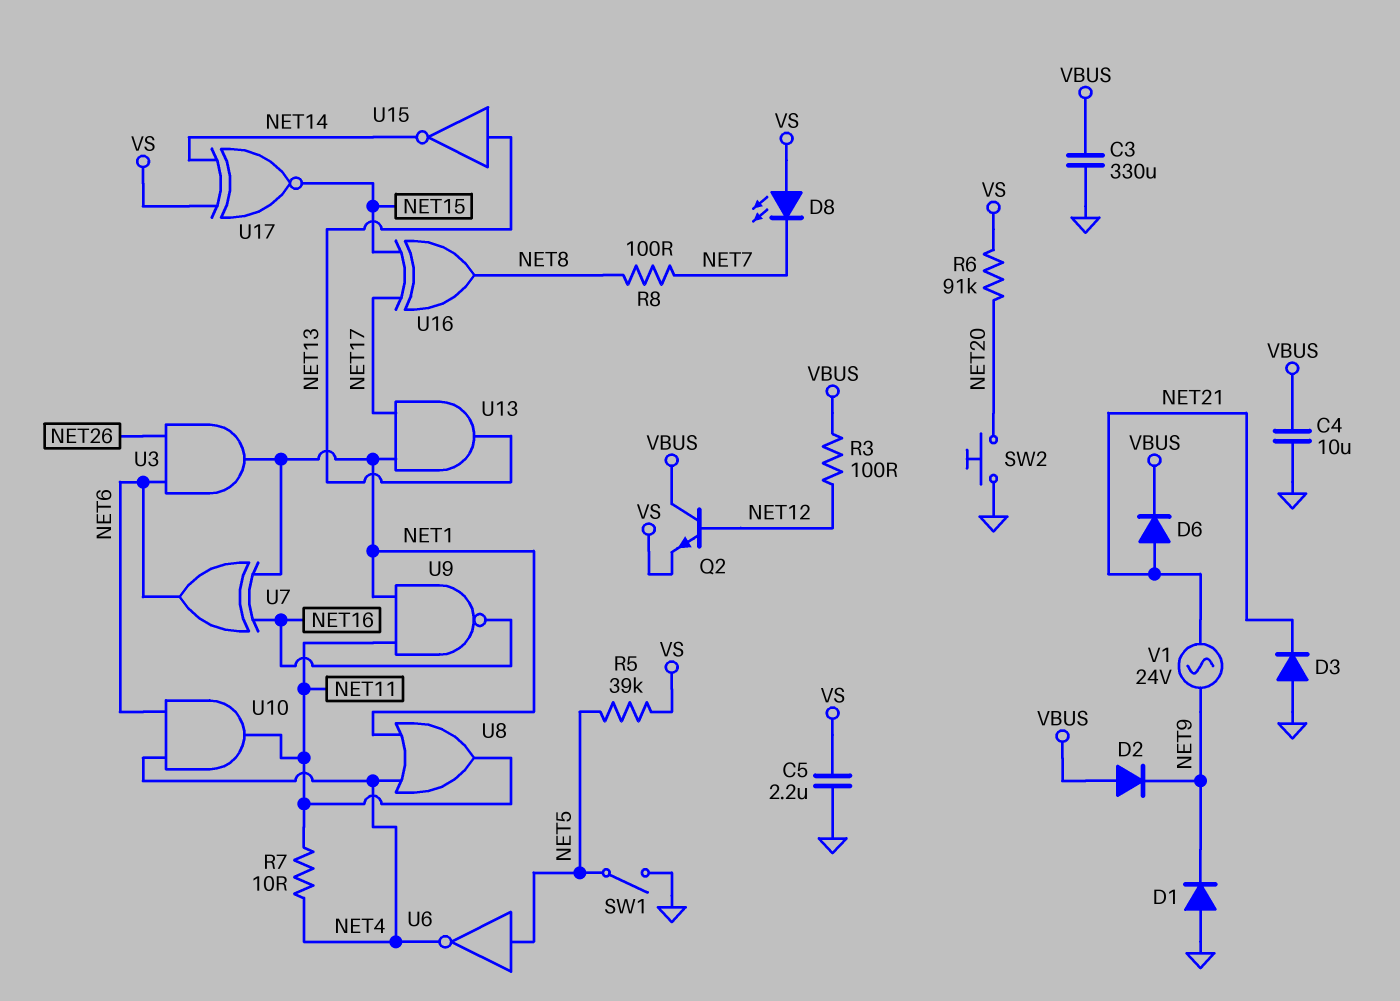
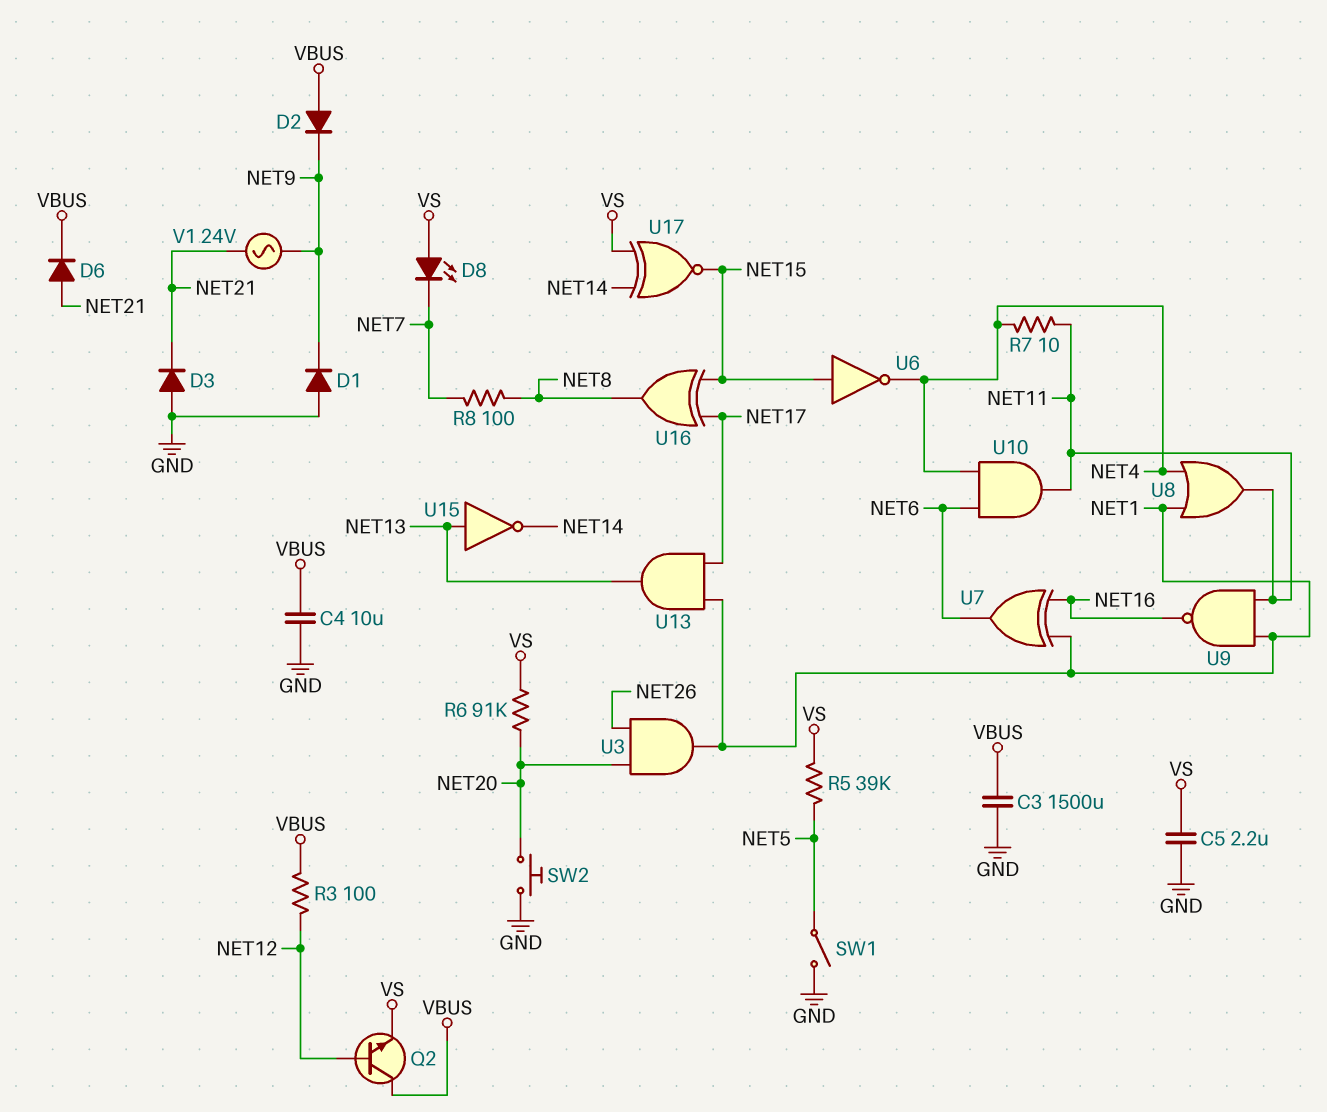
C3: 330uF (GND, VBUS) -> 1500uF (GND, VBUS)
U3: AND (in NET6, in NET26, out NET1) -> AND (in NET20, in NET26, out NET1)
U6: NOT (in NET5, out NET4) -> NOT (in NET15, out NET4)

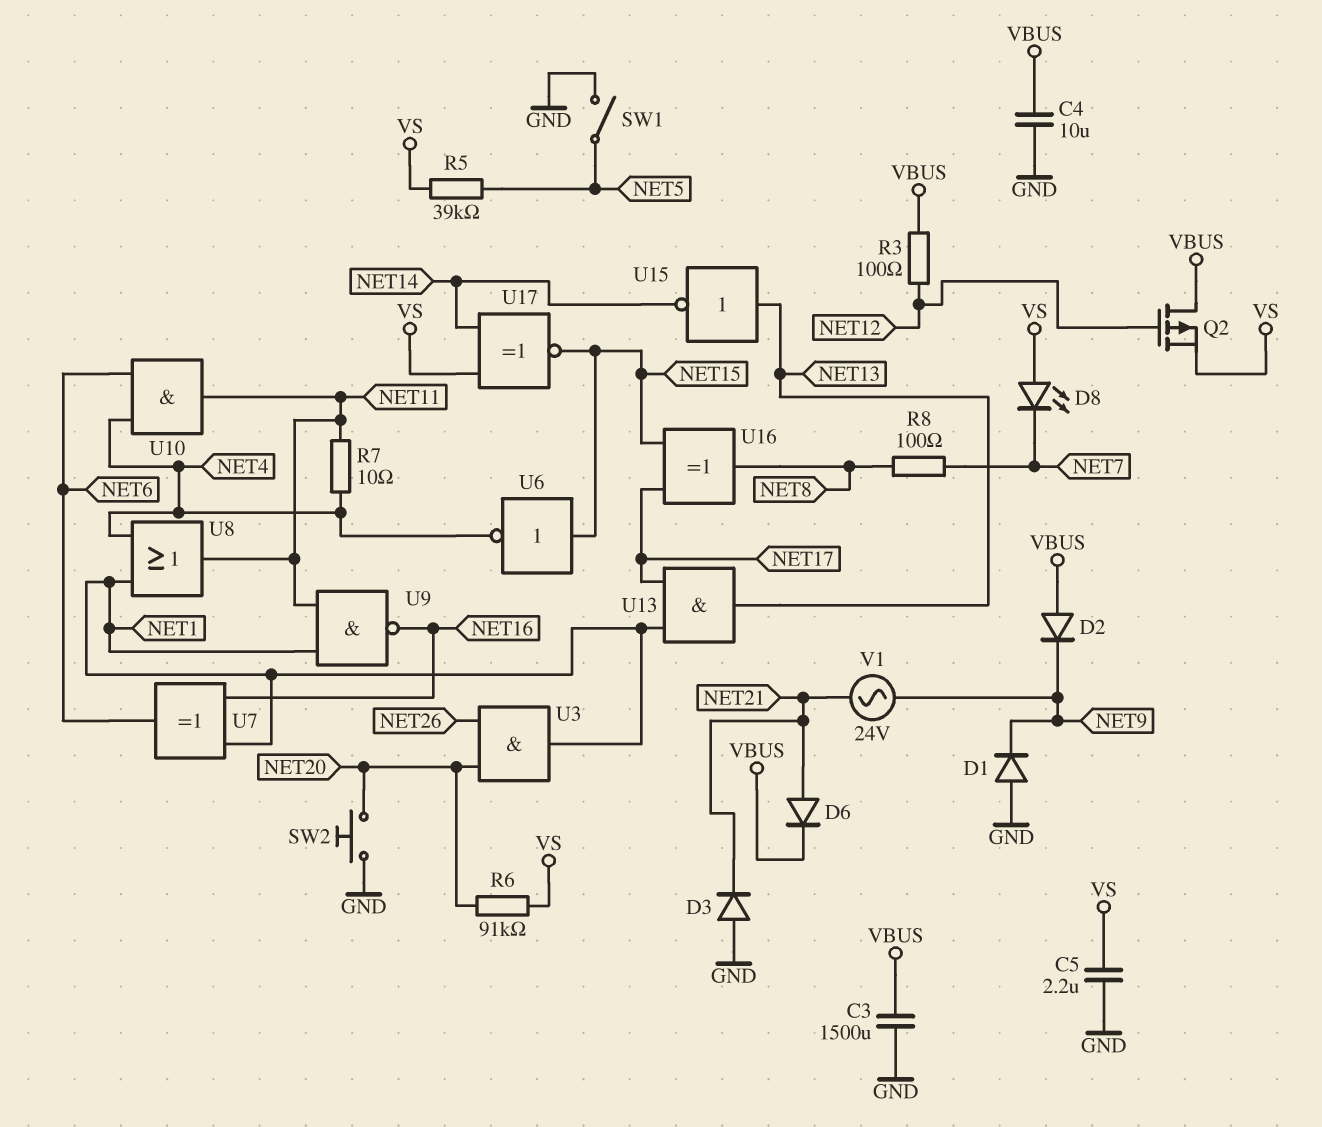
Q2: NPN (B NET12, C VBUS, E VS) -> PMOS (G NET12, D VBUS, S VS)

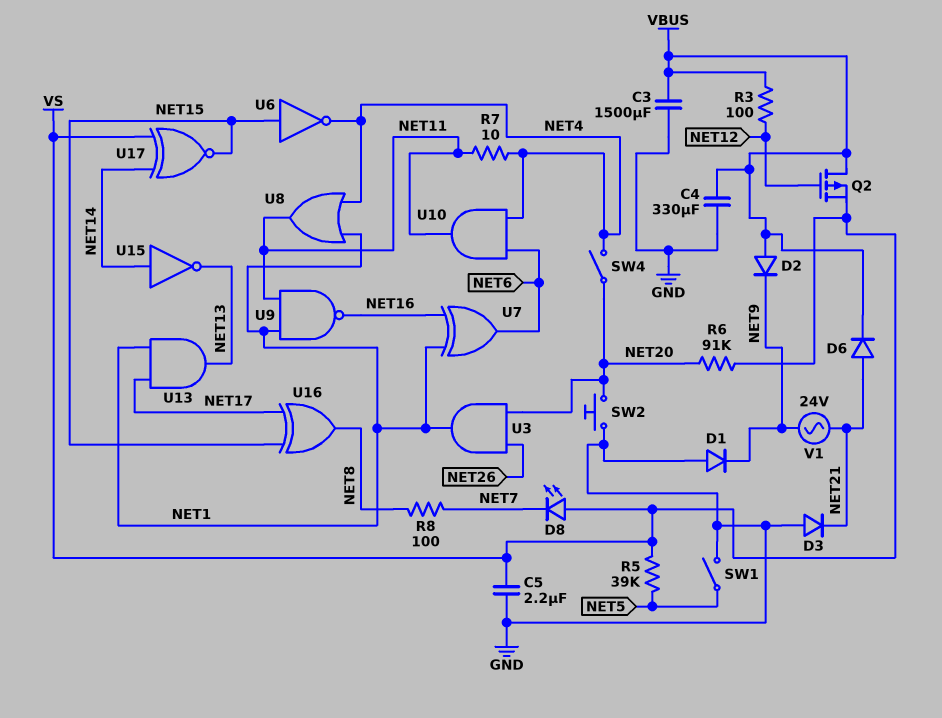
C4: 10uF (GND, VBUS) -> 330uF (GND, VBUS)
SW4: none -> switch (NET4, NET20)
U15: NOT (in NET13, out NET14) -> NOT (in NET14, out NET13)

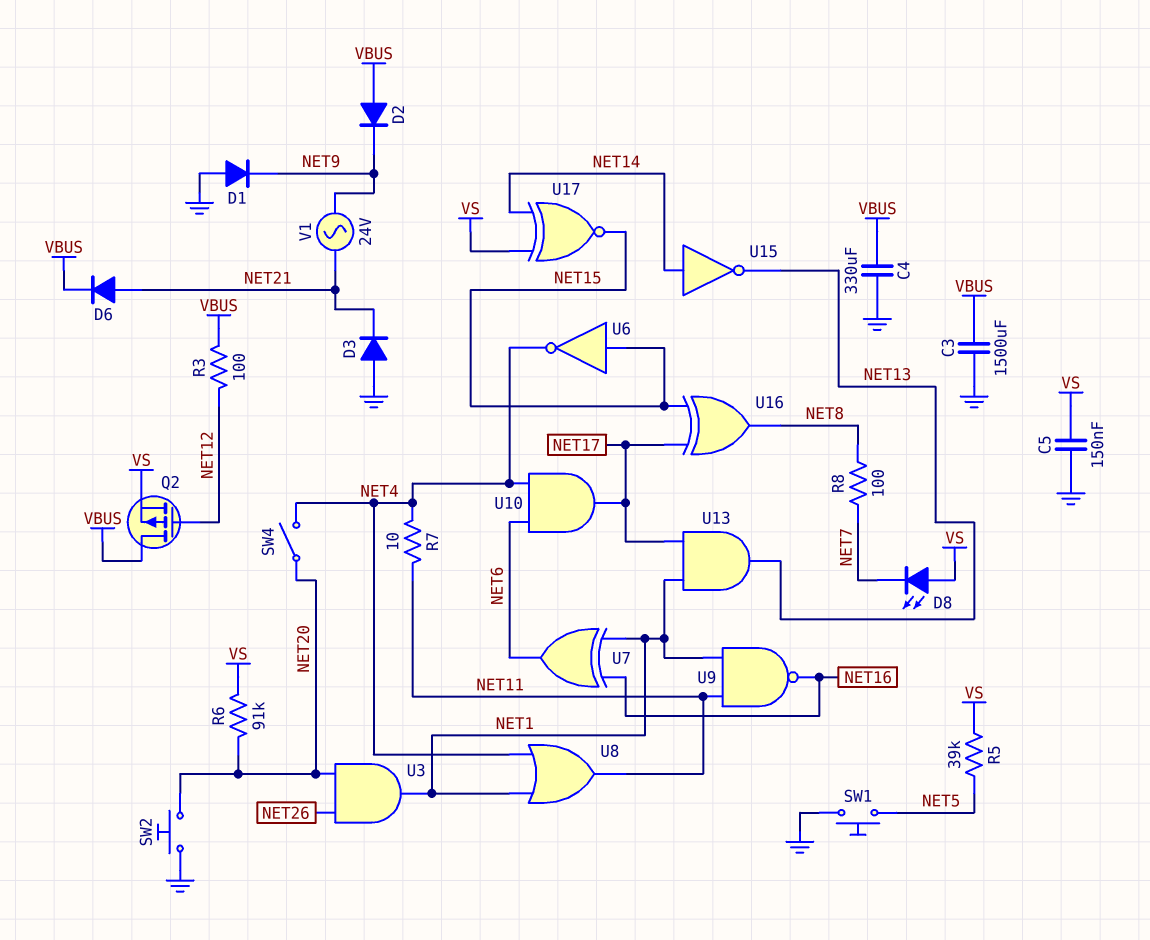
C5: 2.2uF (GND, VS) -> 150nF (GND, VS)
SW1: switch (GND, NET5) -> button (GND, NET5)
U10: AND (in NET4, in NET6, out NET11) -> AND (in NET4, in NET6, out NET17)

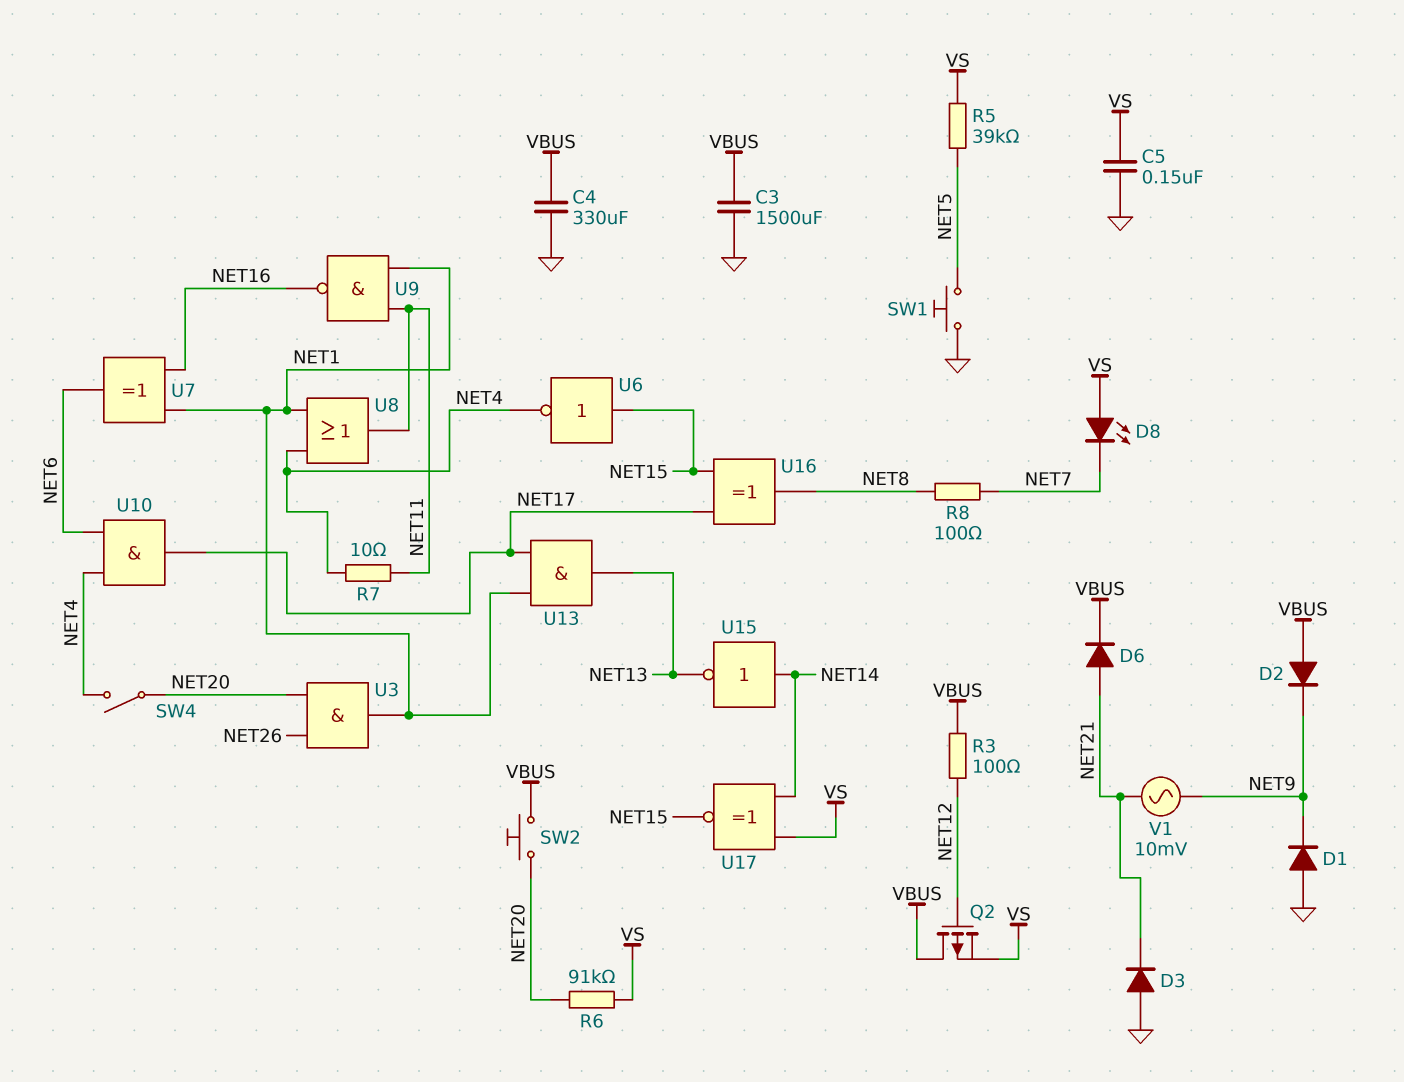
SW2: button (GND, NET20) -> button (NET20, VBUS)
V1: AC 24V (NET9, NET21) -> AC 10mV (NET9, NET21)

